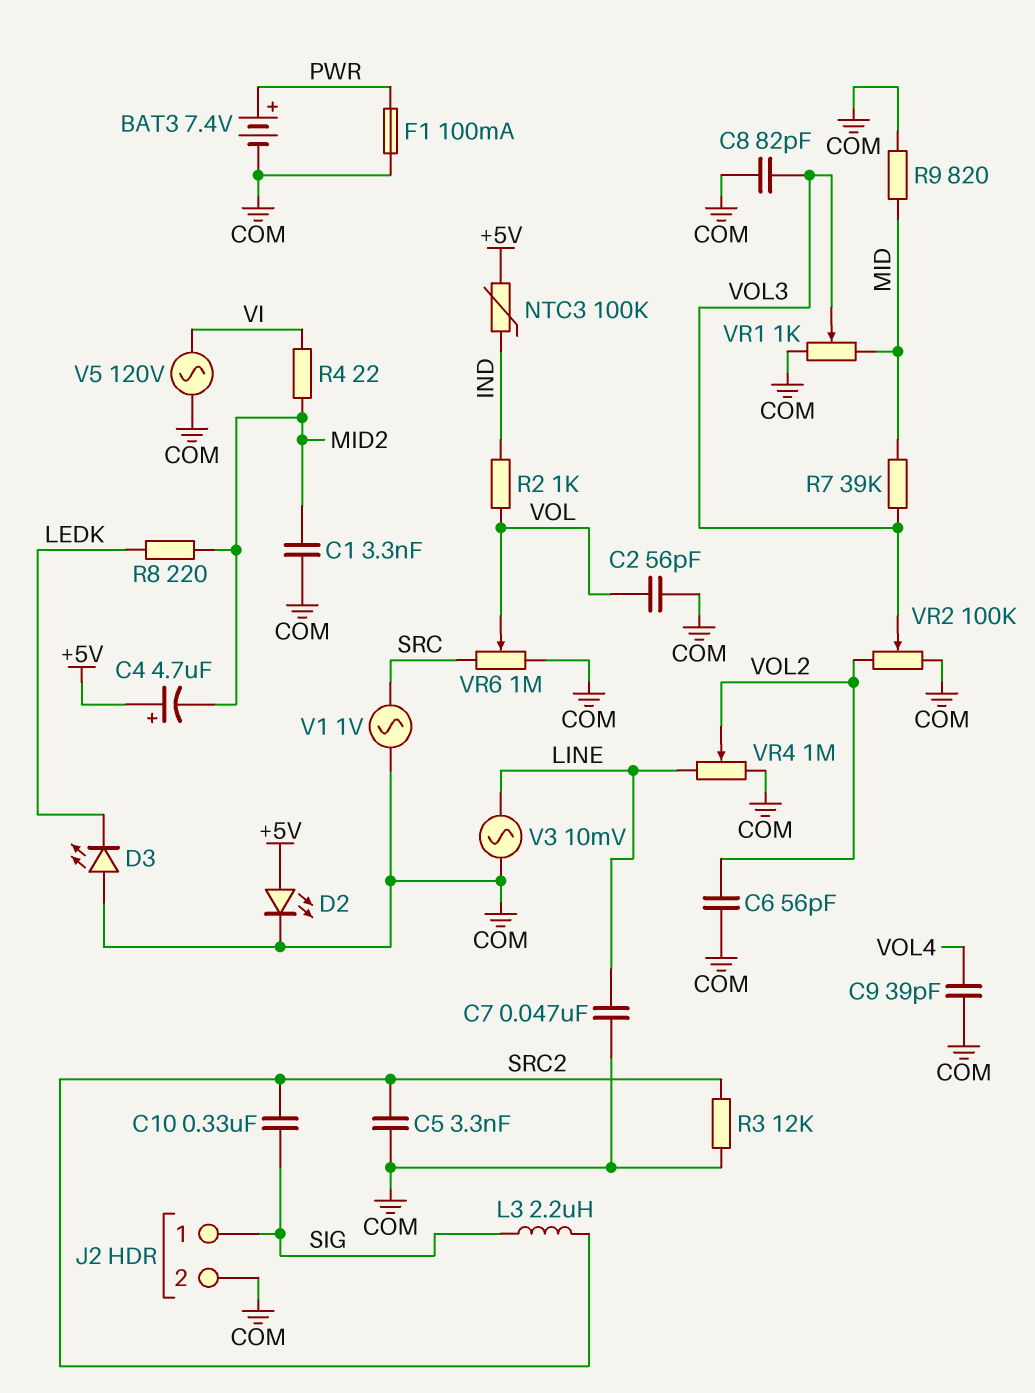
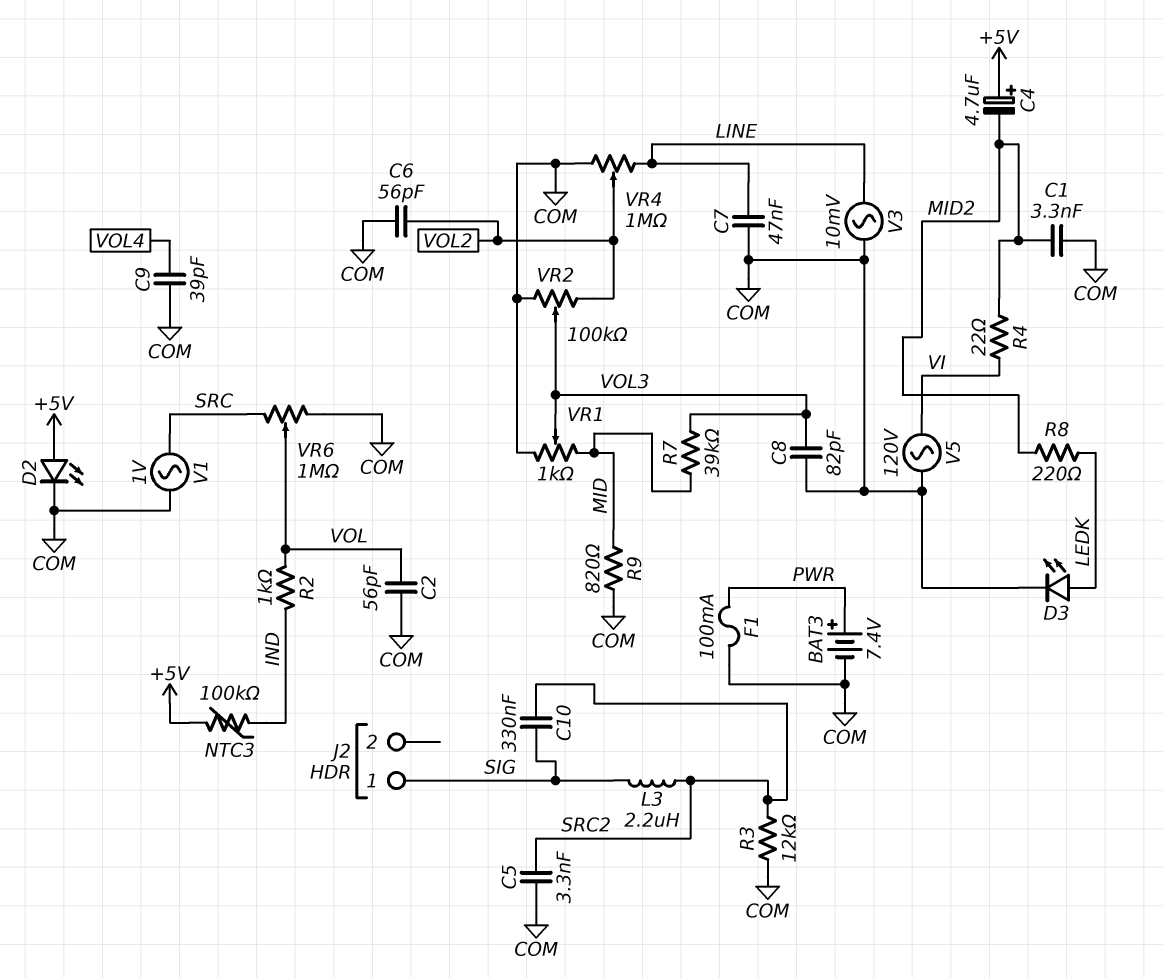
D3: LED (A COM, K LEDK) -> LED (A LEDK, K COM)
J2 pin 2: COM -> none

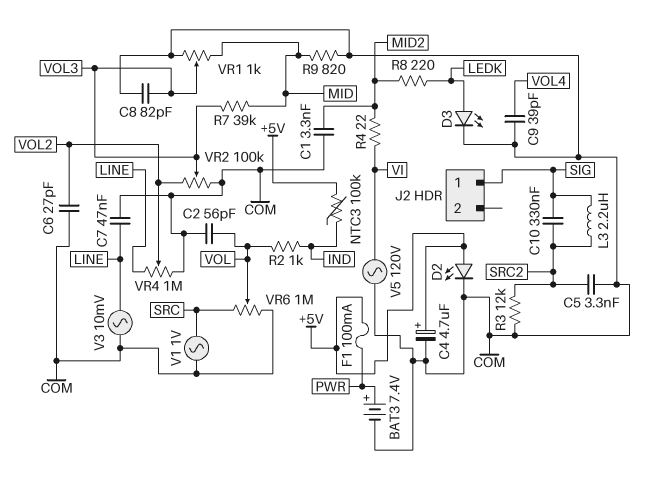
C4: 4.7uF (plus +5V, minus MID2) -> 4.7uF (plus +5V, minus COM)
C6: 56pF (COM, VOL2) -> 27pF (COM, VOL2)
F1: 100mA (COM, PWR) -> 100mA (+5V, PWR)

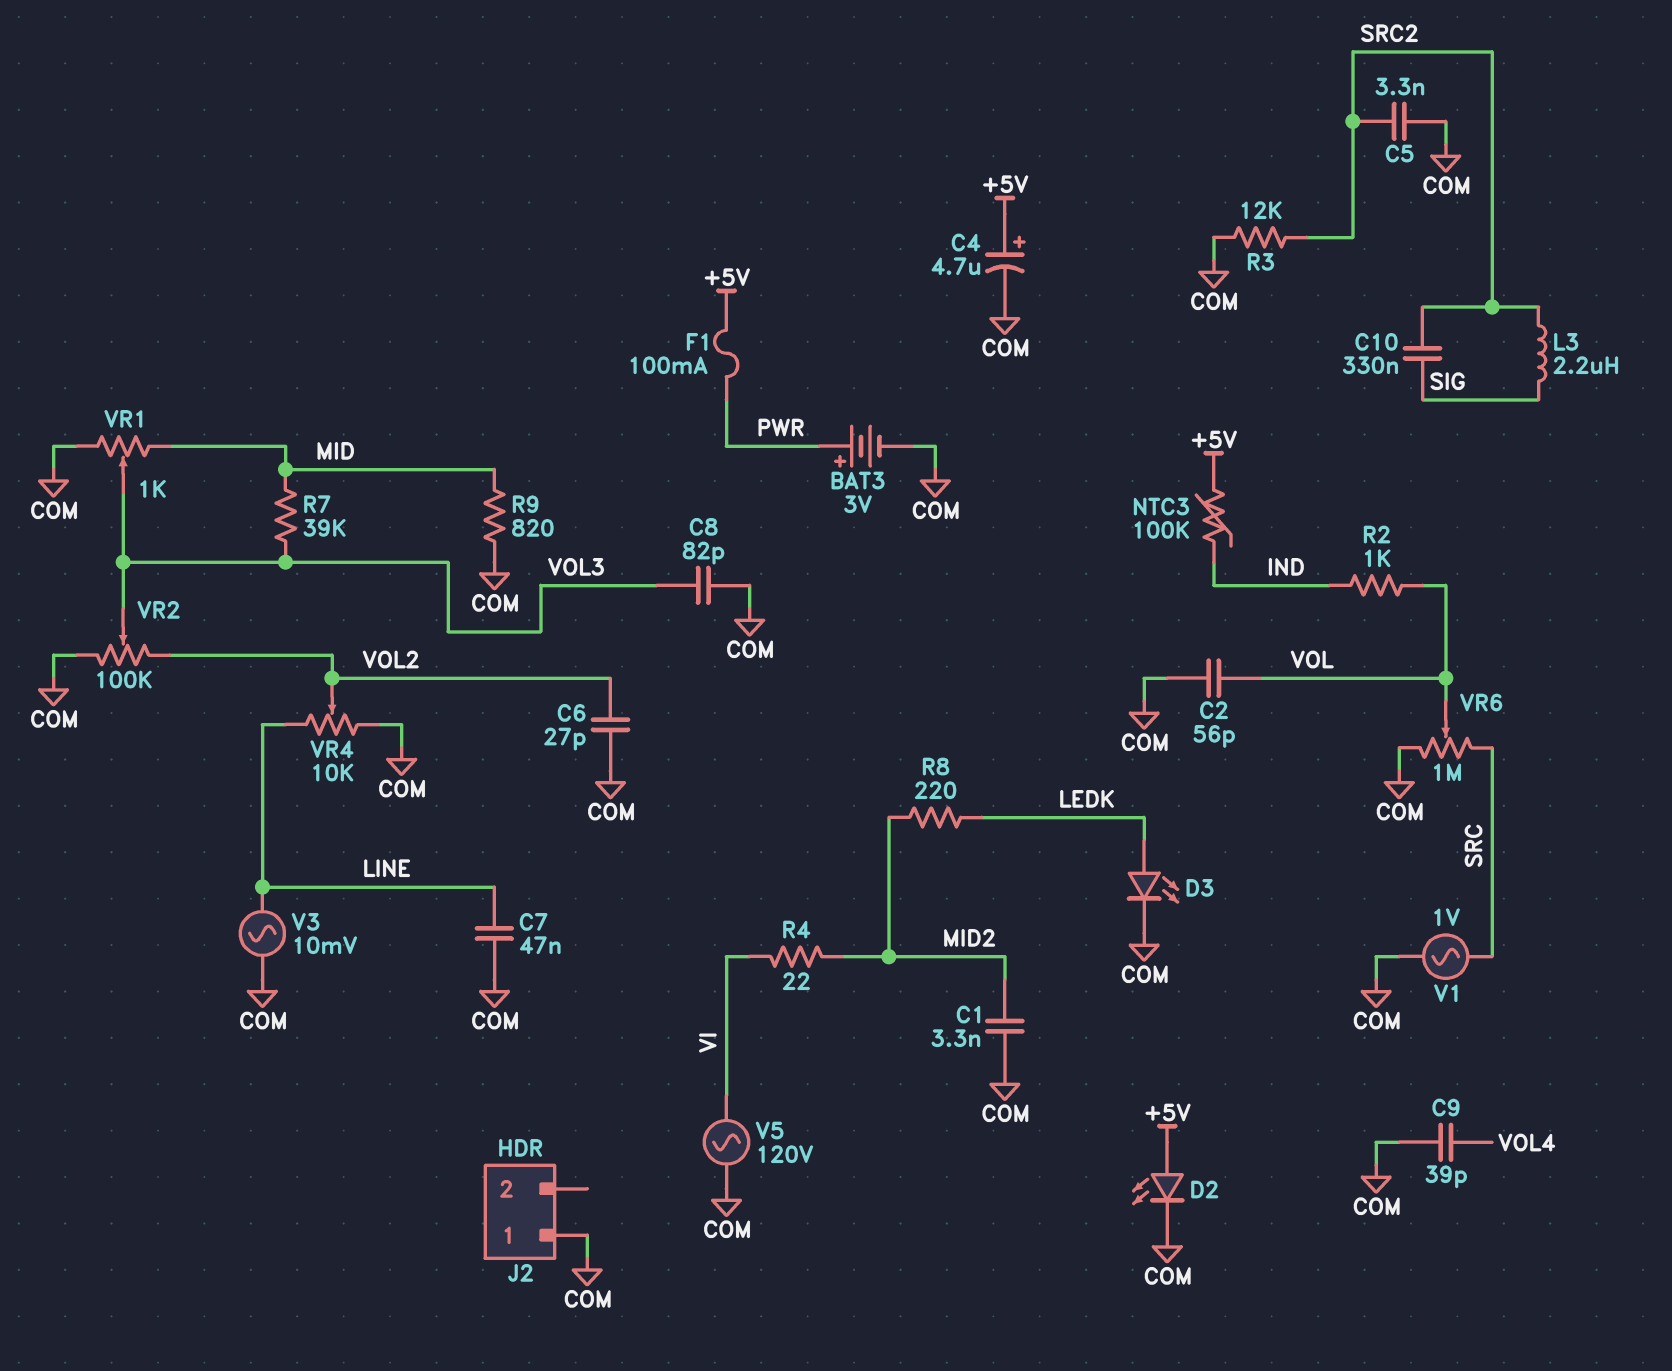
BAT3: 7.4V (plus PWR, minus COM) -> 3V (plus PWR, minus COM)
J2 pin 1: SIG -> COM
VR4: 1M (COM, LINE, wiper VOL2) -> 10k (COM, LINE, wiper VOL2)

